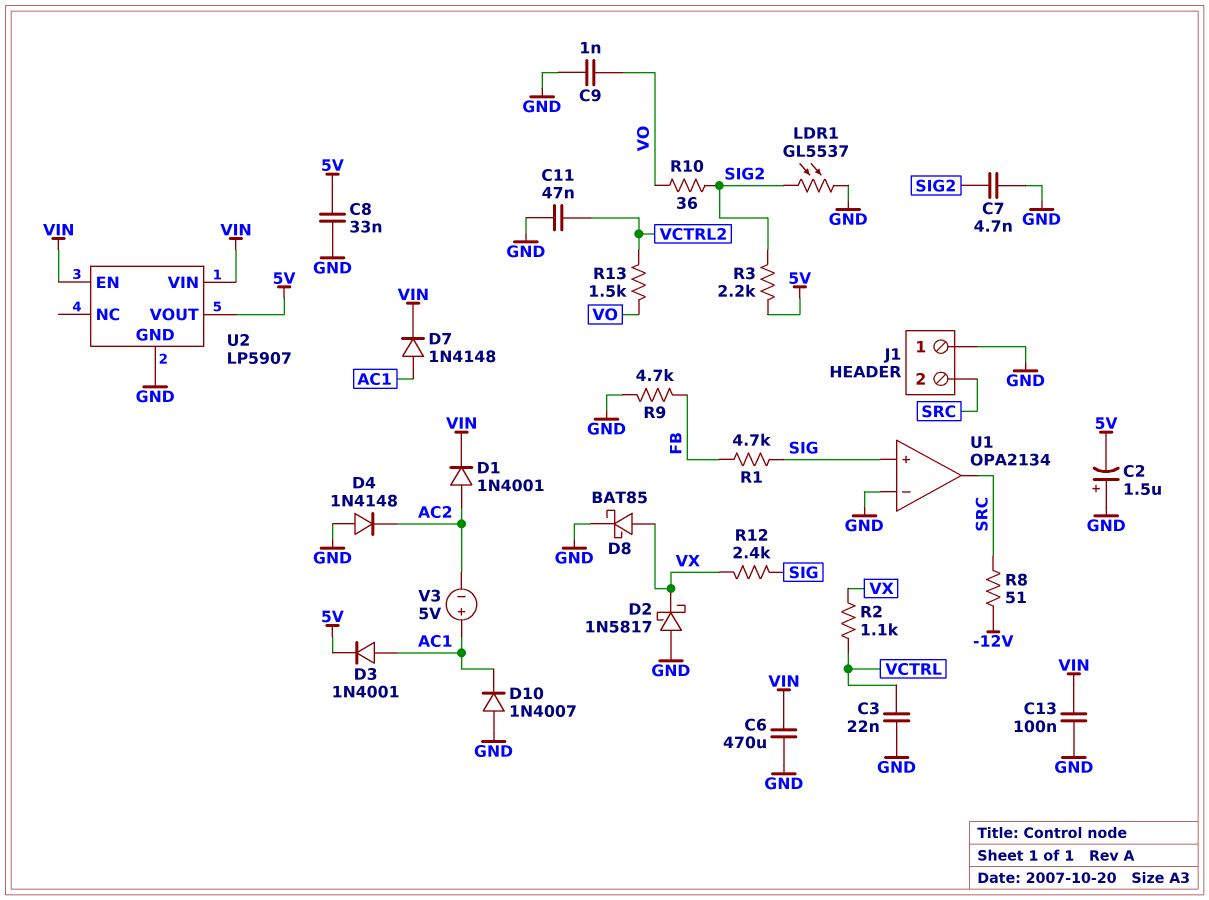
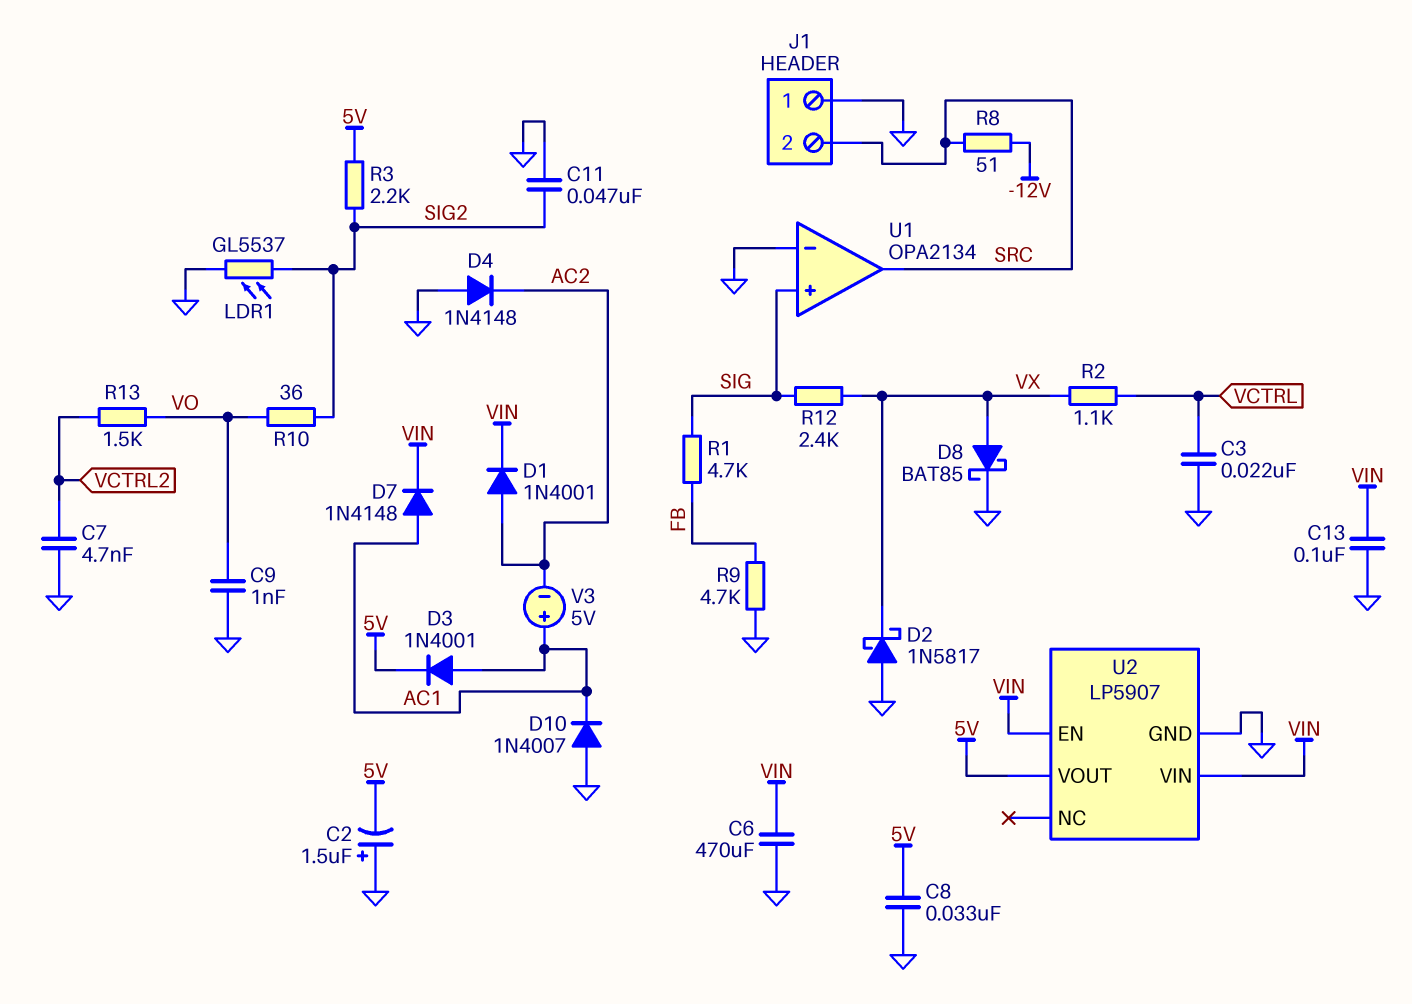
C7: 4.7nF (GND, SIG2) -> 4.7nF (GND, VCTRL2)
C11: 47nF (GND, VCTRL2) -> 47nF (GND, SIG2)

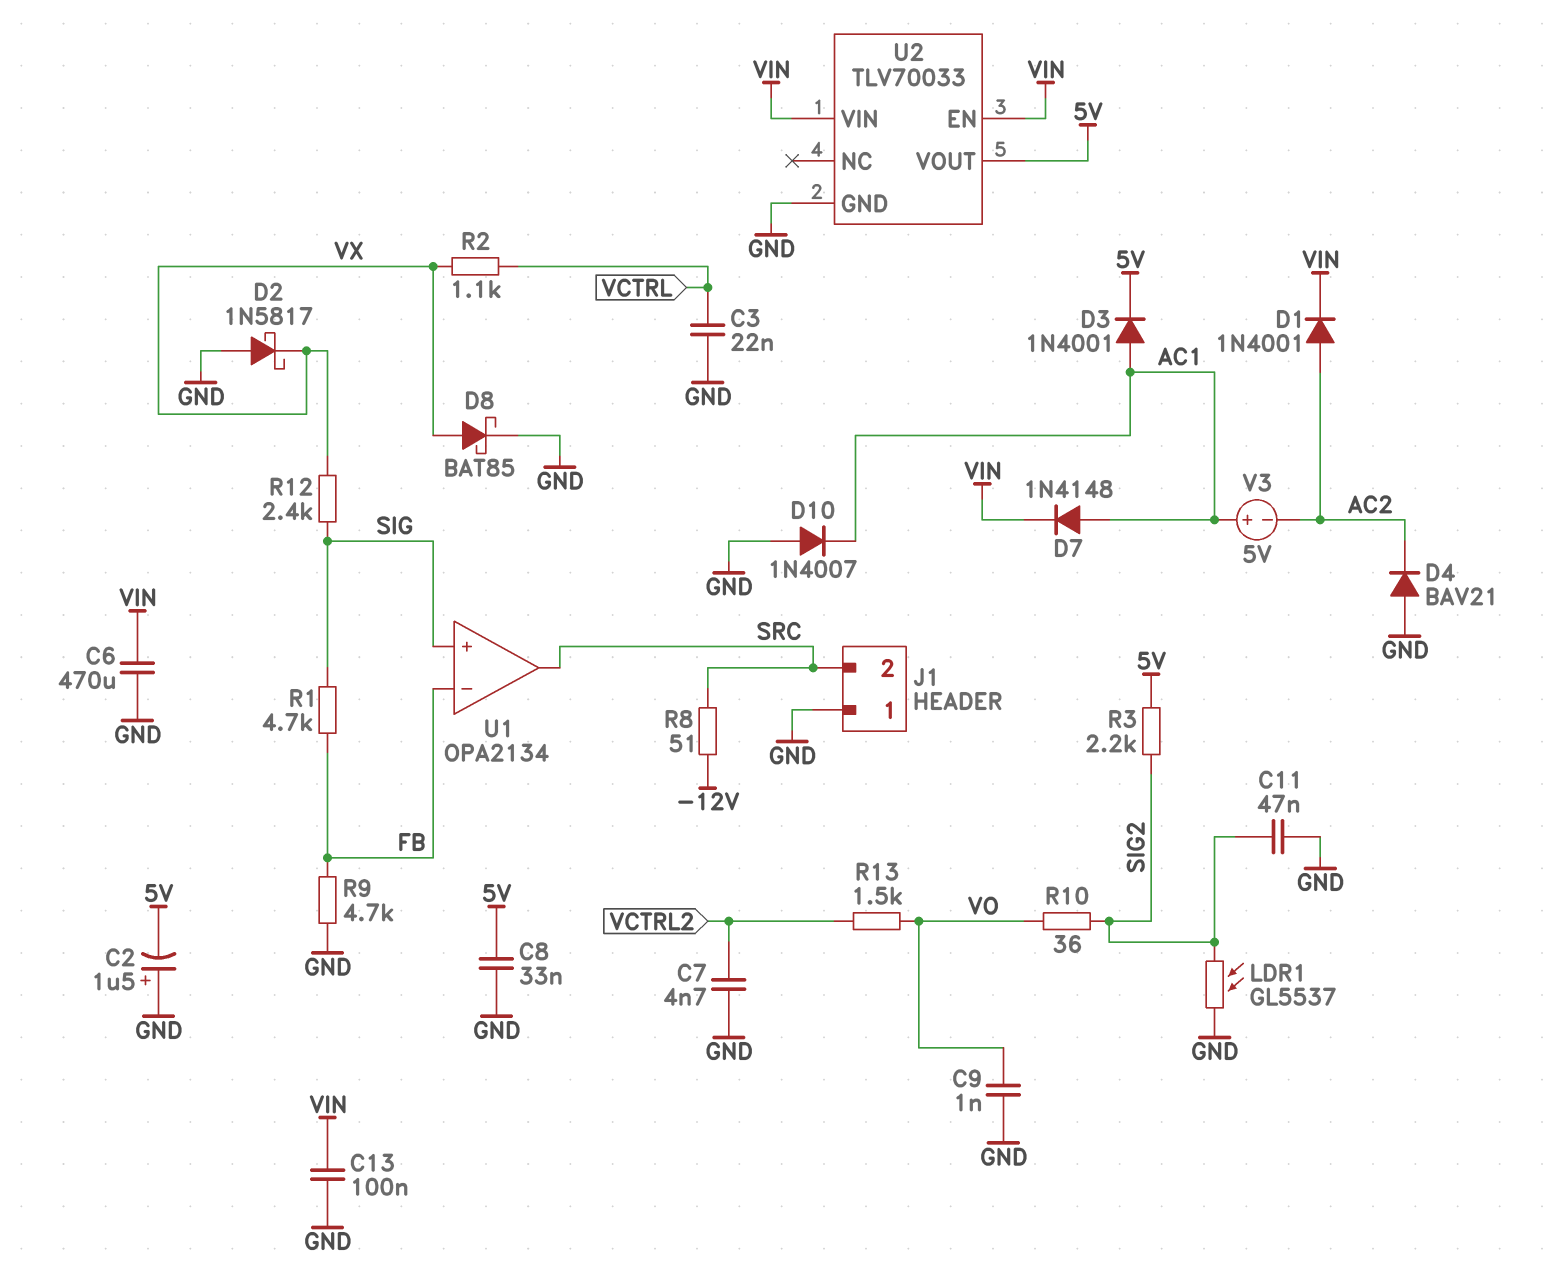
D4: diode 1N4148 (A GND, K AC2) -> diode BAV21 (A GND, K AC2)
U1 pin in-: GND -> FB
U2: LP5907 -> TLV70033

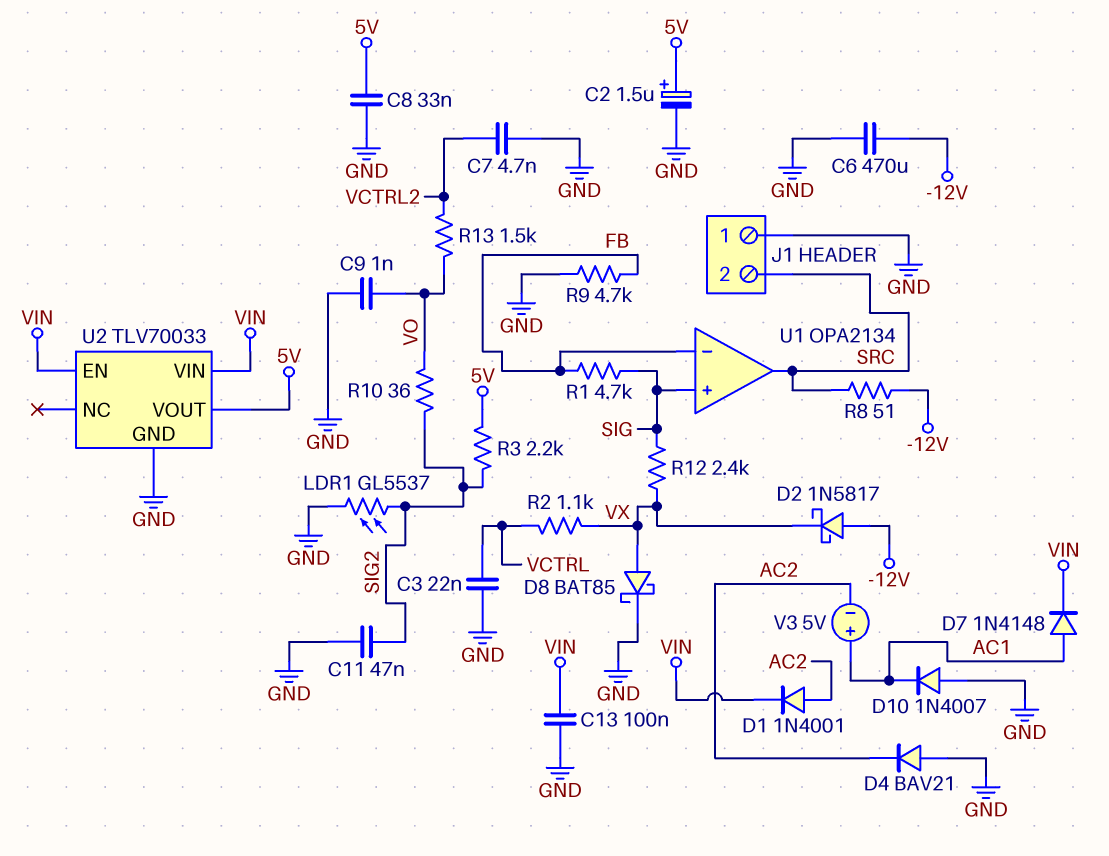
C2: 1.5uF (plus GND, minus 5V) -> 1.5uF (plus 5V, minus GND)
C6: 470uF (GND, VIN) -> 470uF (-12V, GND)
D2: schottky 1N5817 (A GND, K VX) -> schottky 1N5817 (A -12V, K VX)
D3: diode 1N4001 (A AC1, K 5V) -> none

